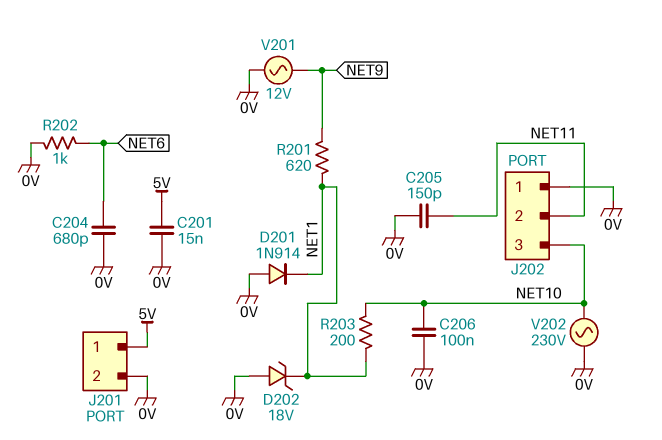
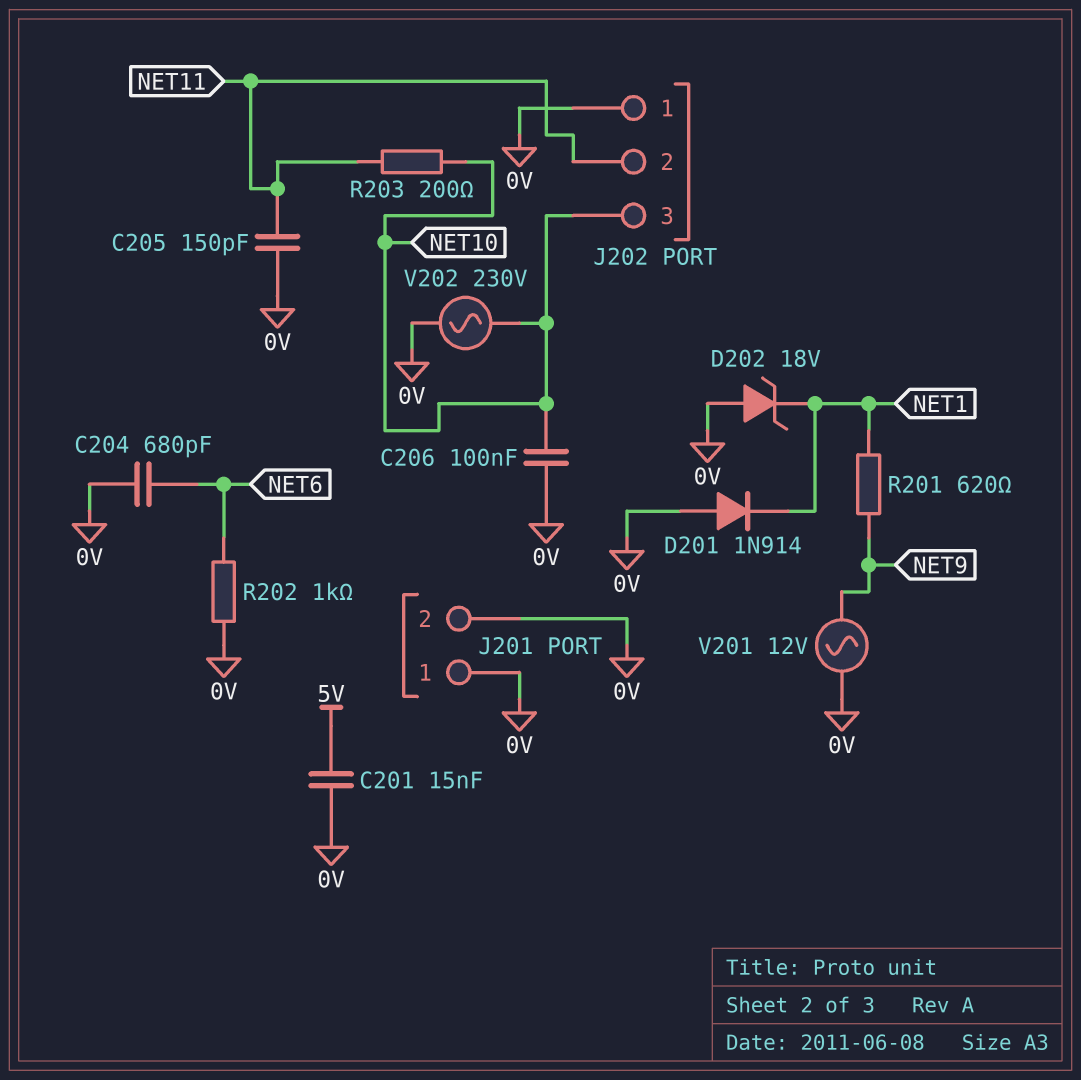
J201 pin 1: 5V -> 0V
R203: 200 (NET1, NET10) -> 200 (NET10, NET11)

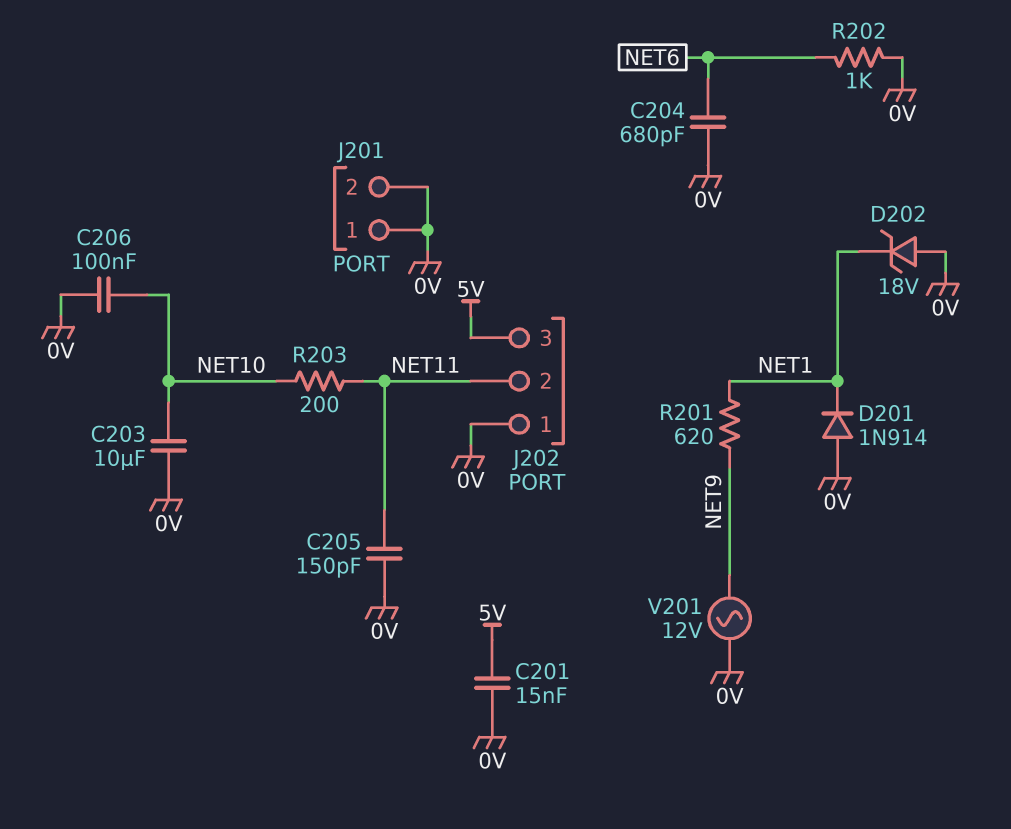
C203: none -> 10uF (0V, NET10)
J202 pin 3: NET10 -> 5V
V202: AC 230V (0V, NET10) -> none

